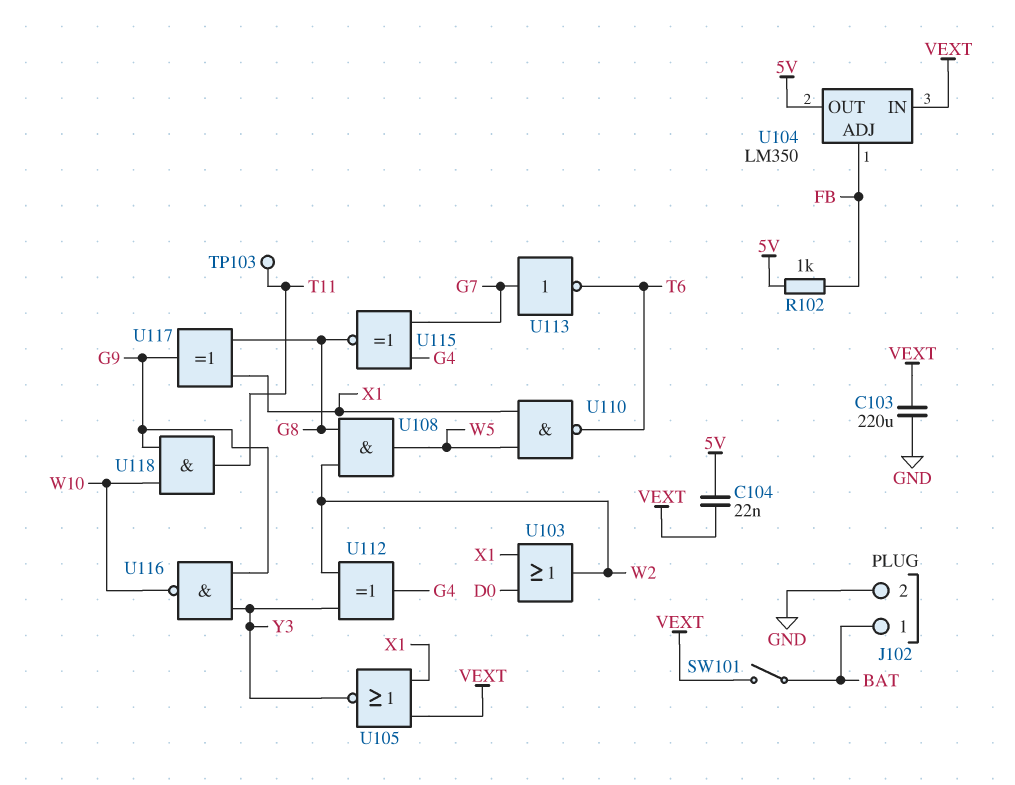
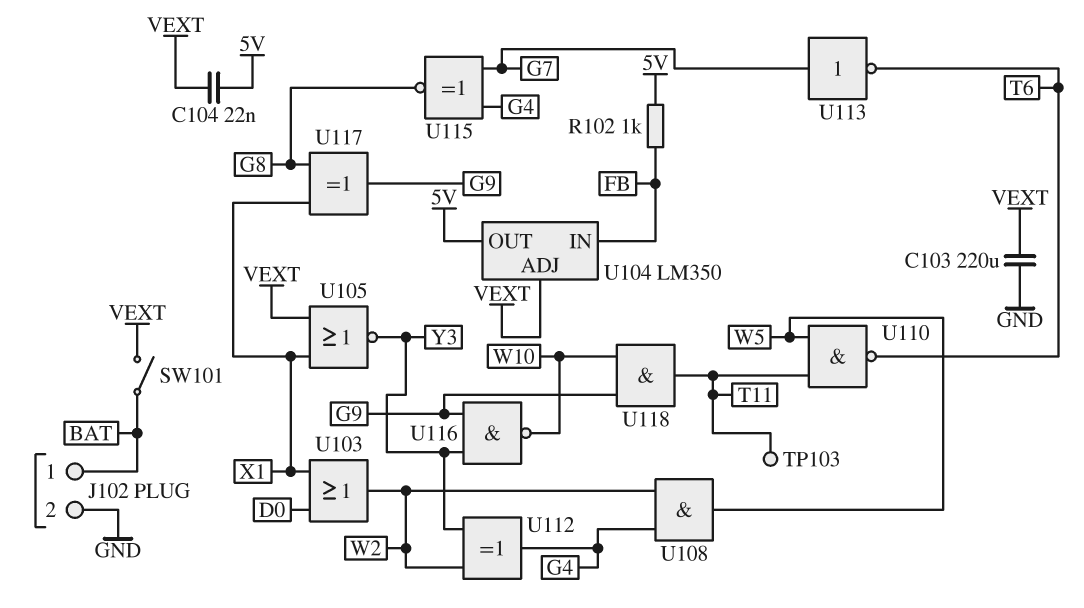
U104 pin ADJ: FB -> VEXT
U104 pin IN: VEXT -> FB
U108: AND (in G8, in W2, out W5) -> AND (in G4, in W2, out W5)
U110: NAND (in W5, in X1, out T6) -> NAND (in T11, in W5, out T6)

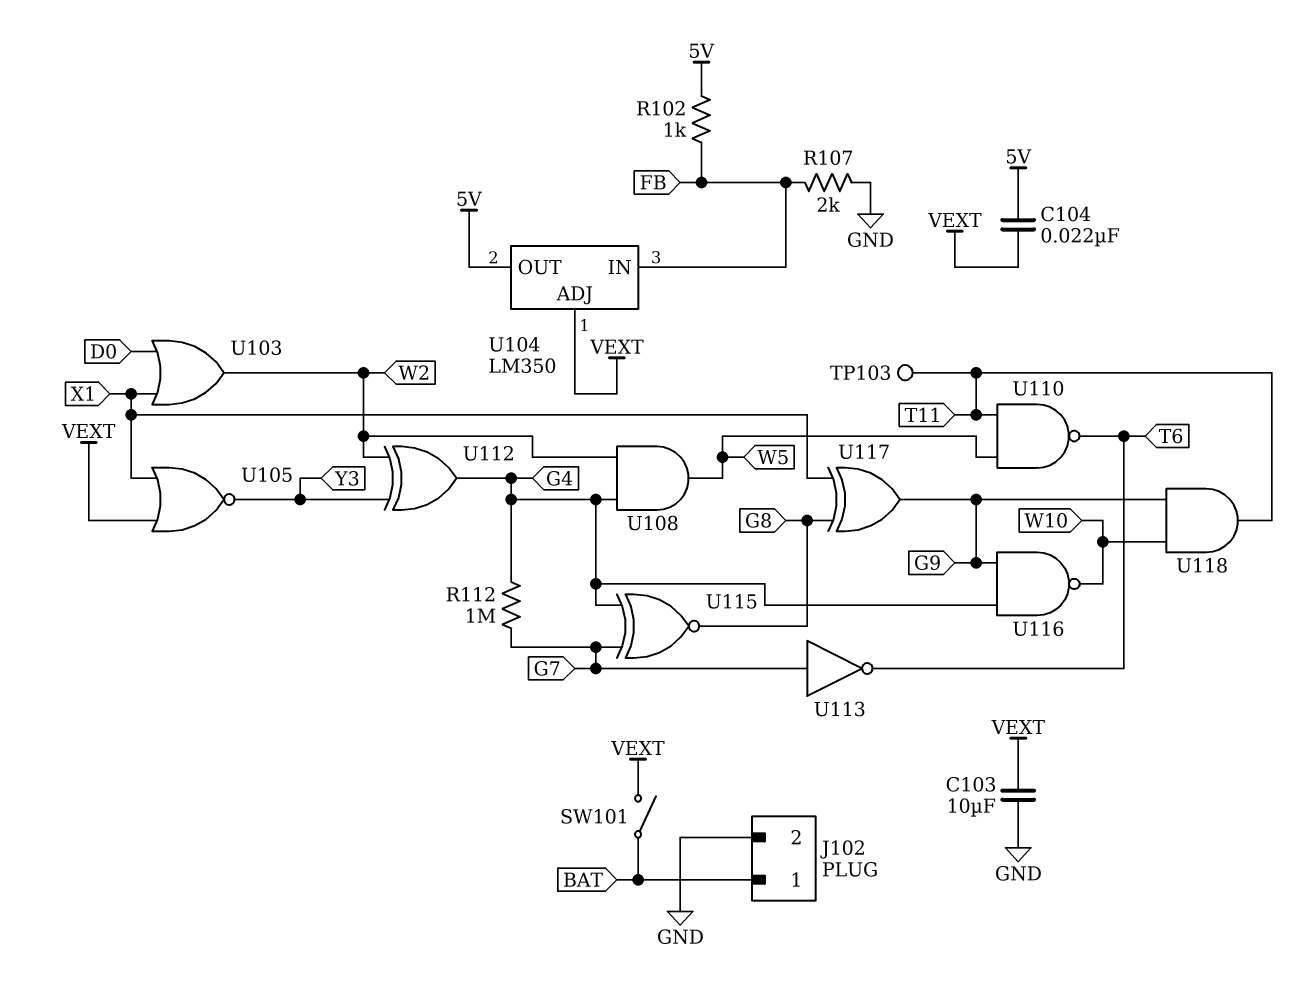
C103: 220uF (GND, VEXT) -> 10uF (GND, VEXT)
R107: none -> 2k (FB, GND)
R112: none -> 1M (G4, G7)
U116: NAND (in G9, in Y3, out W10) -> NAND (in G4, in G9, out W10)

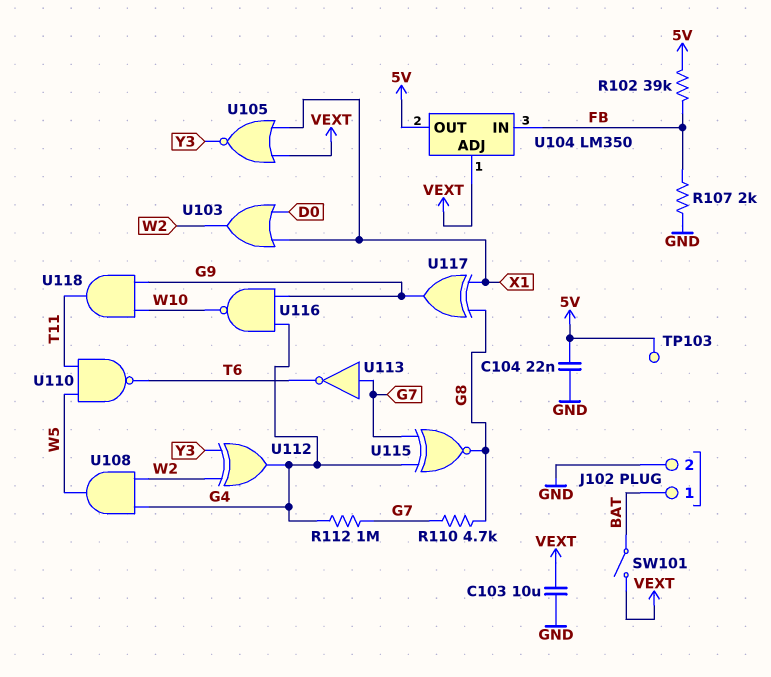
C104: 22nF (5V, VEXT) -> 22nF (5V, GND)
R102: 1k (5V, FB) -> 39k (5V, FB)
R110: none -> 4.7k (G7, G8)
TP103: test point (T11) -> test point (5V)

